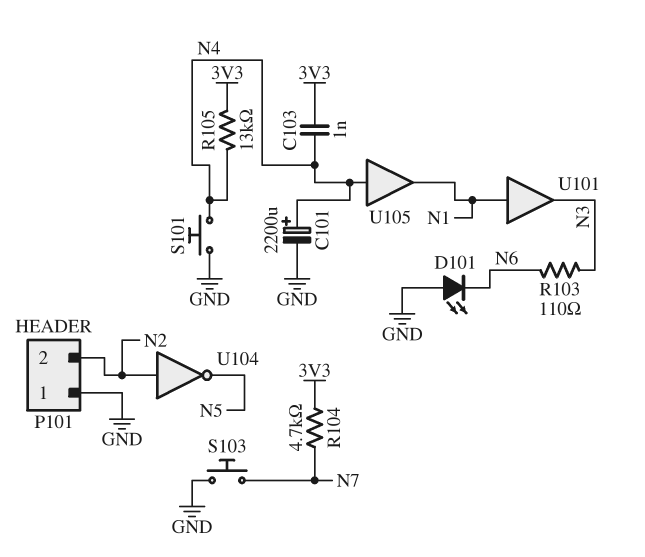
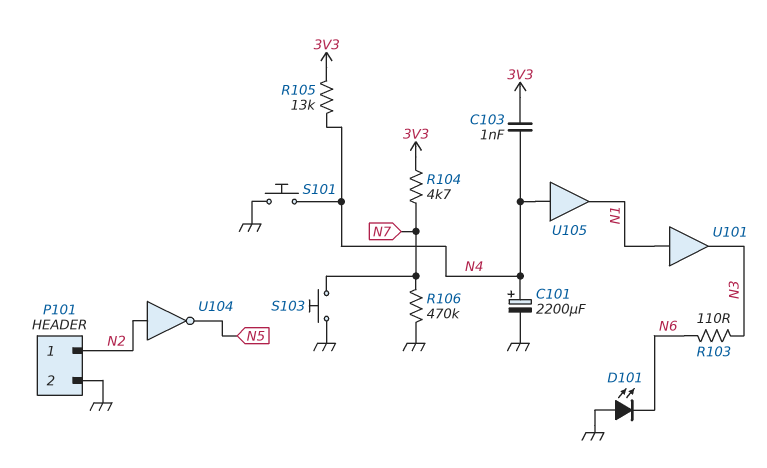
P101 pin 1: GND -> N2
P101 pin 2: N2 -> GND
R106: none -> 470k (GND, N7)

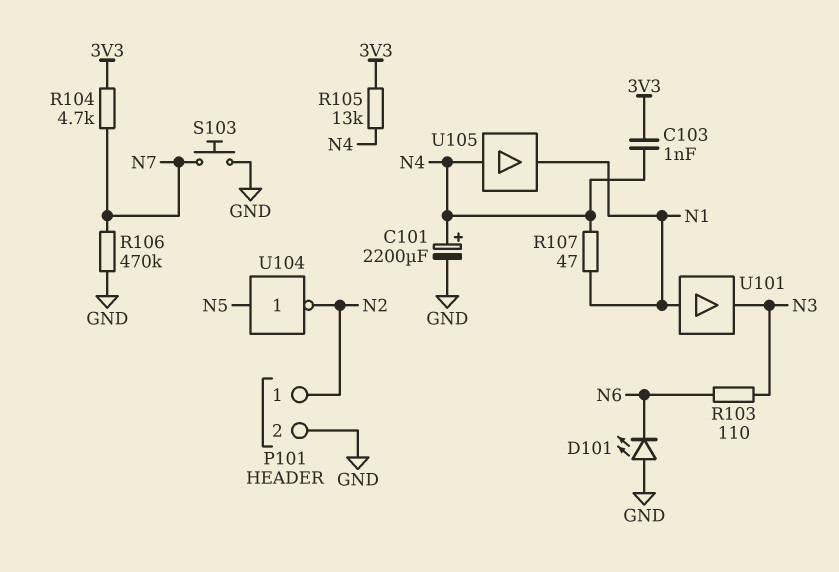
R107: none -> 47 (N1, N4)
S101: button (GND, N4) -> none
U104: NOT (in N2, out N5) -> NOT (in N5, out N2)

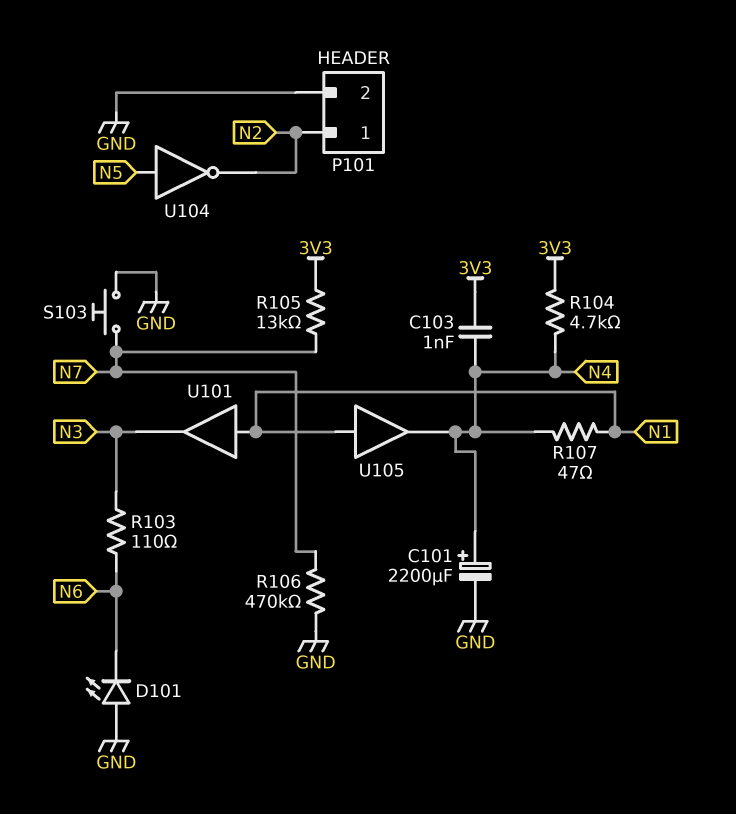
R104: 4.7k (3V3, N7) -> 4.7k (3V3, N4)
R105: 13k (3V3, N4) -> 13k (3V3, N7)
U105: buffer (in N4, out N1) -> buffer (in N1, out N4)

